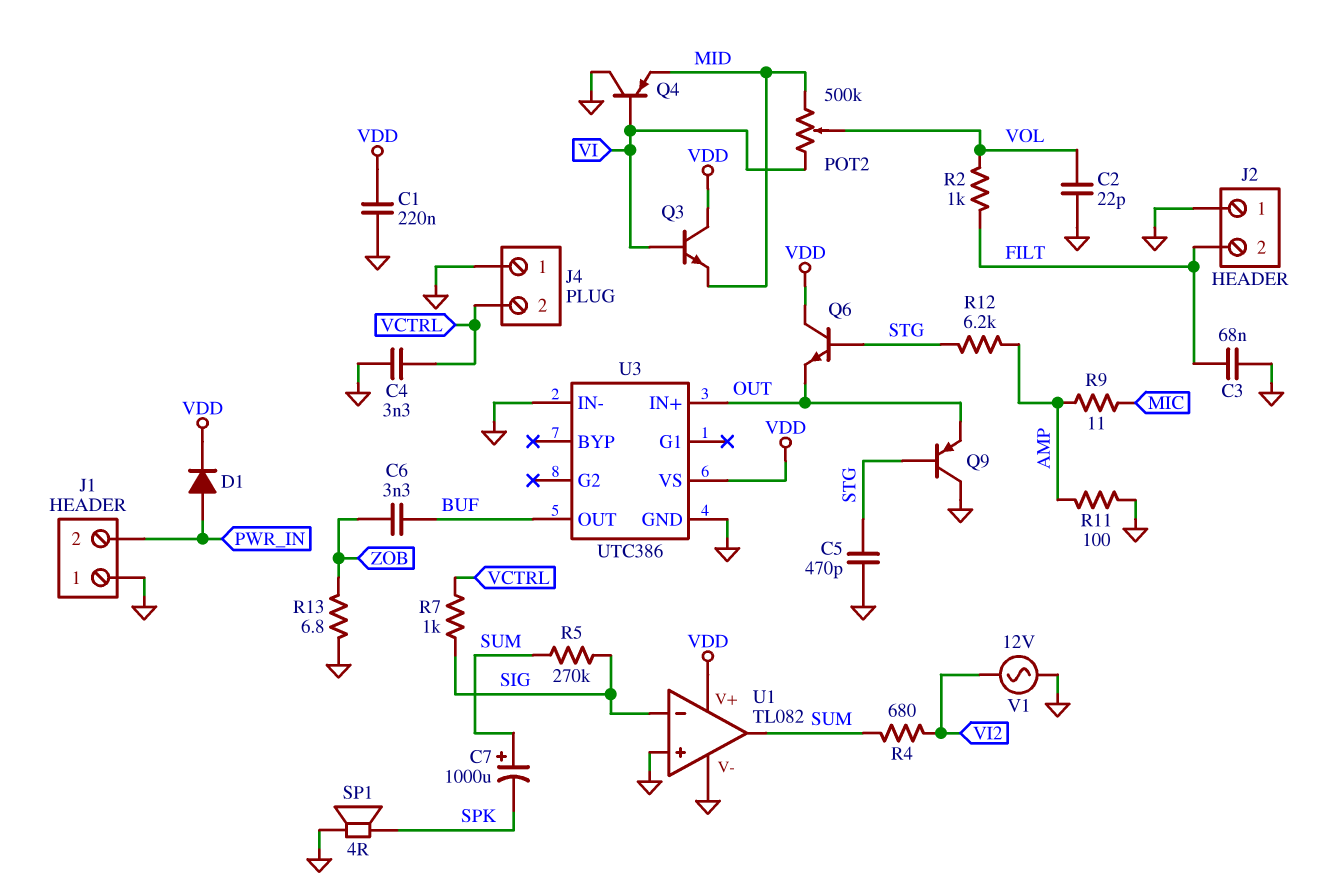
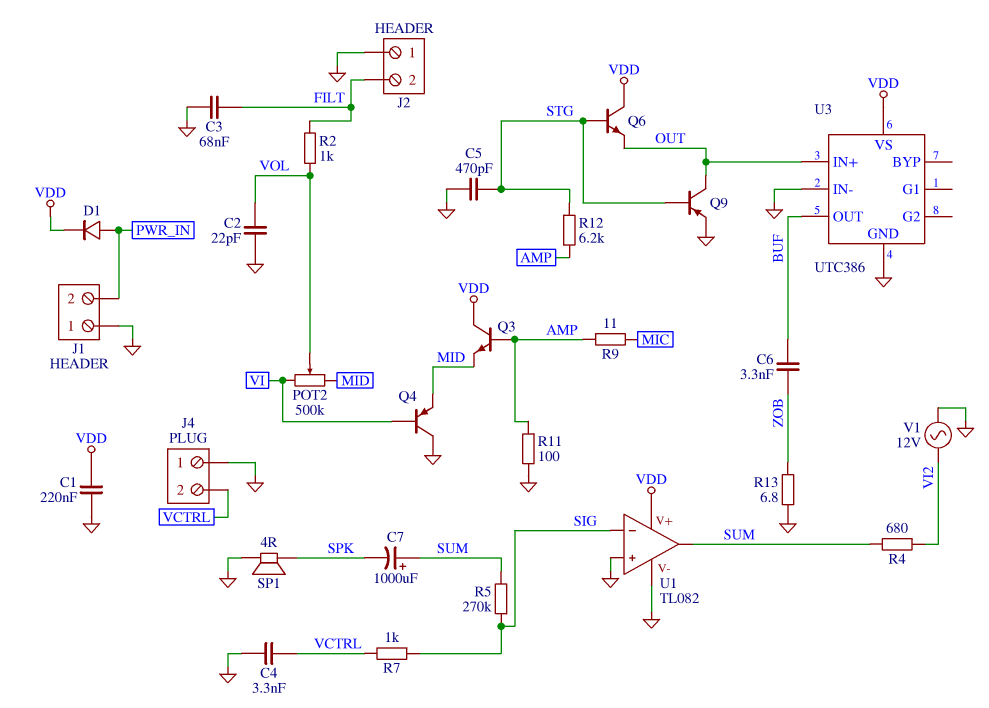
Q3: NPN (B VI, C VDD, E MID) -> NPN (B AMP, C VDD, E MID)
Q9: PNP (B STG, C GND, E OUT) -> PNP (B STG, C OUT, E GND)

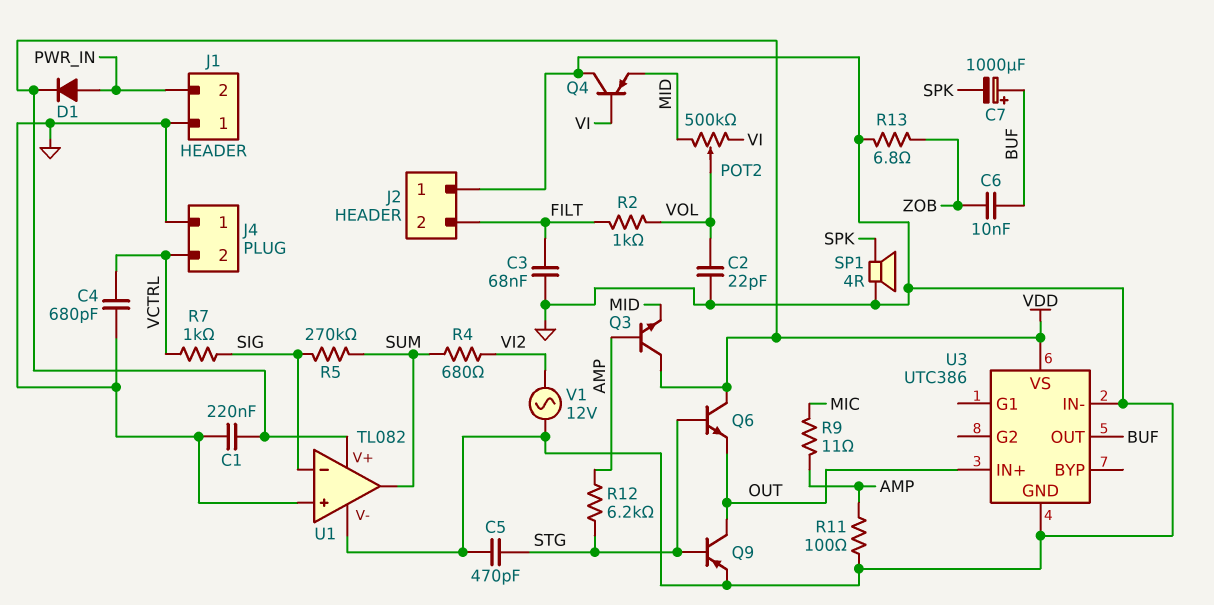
C4: 3.3nF (GND, VCTRL) -> 680pF (GND, VCTRL)
C6: 3.3nF (BUF, ZOB) -> 10nF (BUF, ZOB)
C7: 1000uF (plus SUM, minus SPK) -> 1000uF (plus BUF, minus SPK)

